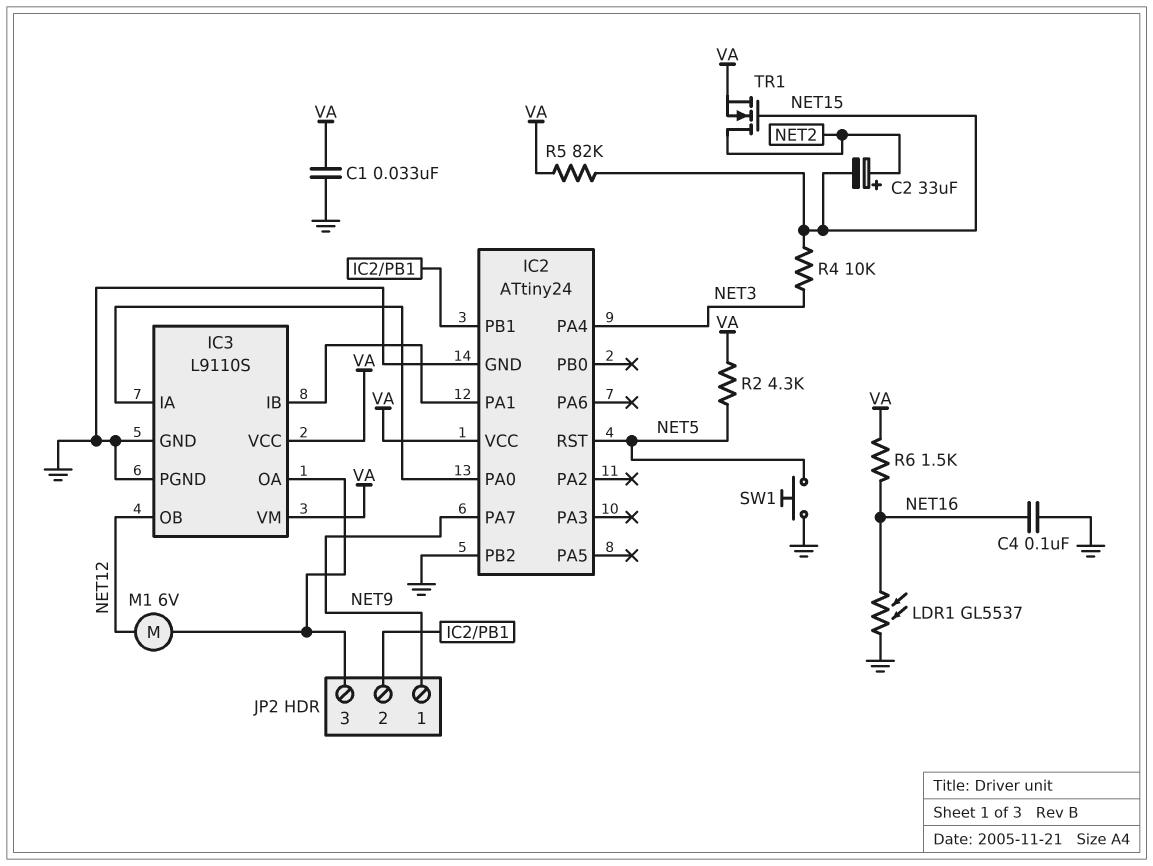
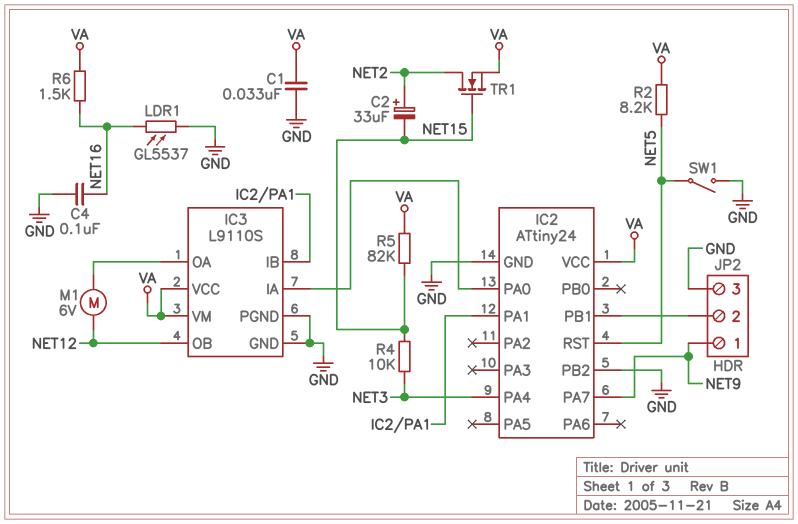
JP2 pin 3: IC3/OA -> GND
R2: 4.3k (NET5, VA) -> 8.2k (NET5, VA)
SW1: button (GND, NET5) -> switch (GND, NET5)

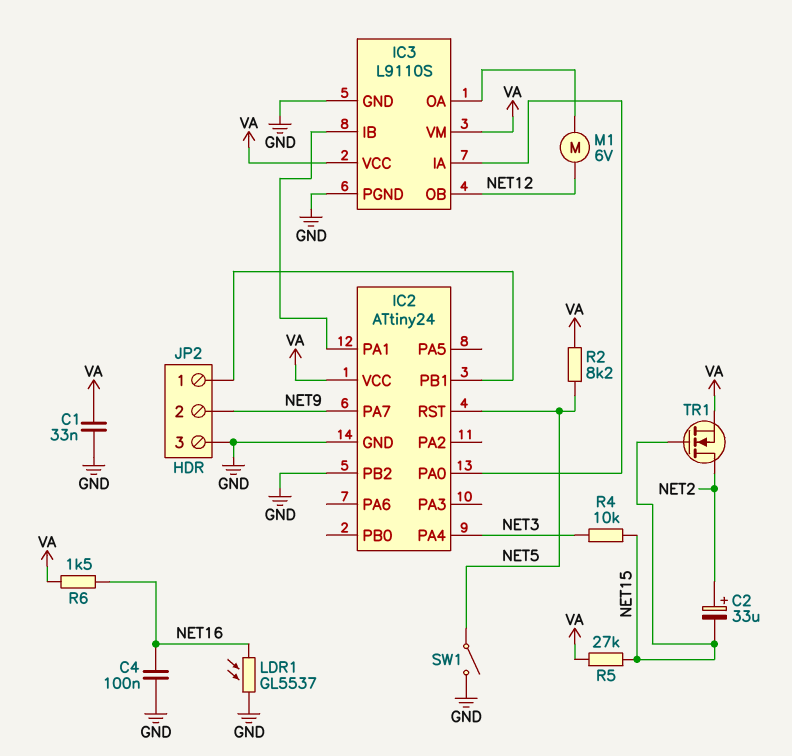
JP2 pin 1: NET9 -> IC2/PB1
JP2 pin 2: IC2/PB1 -> NET9
R5: 82k (NET15, VA) -> 27k (NET15, VA)

